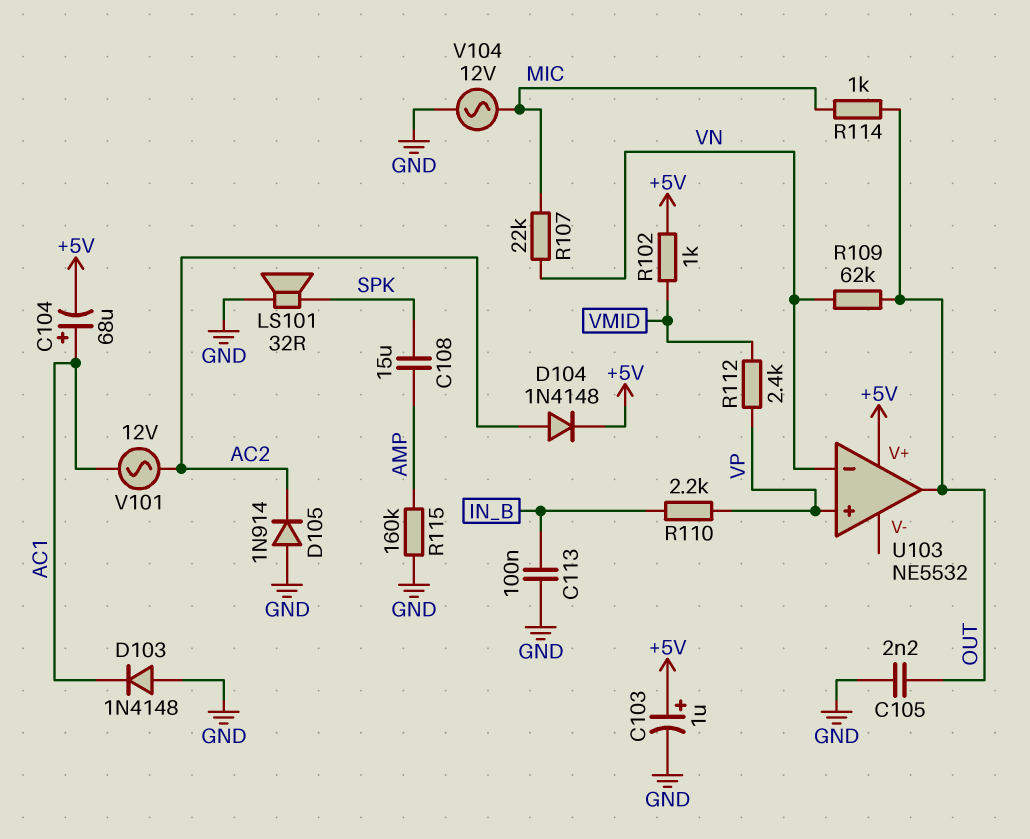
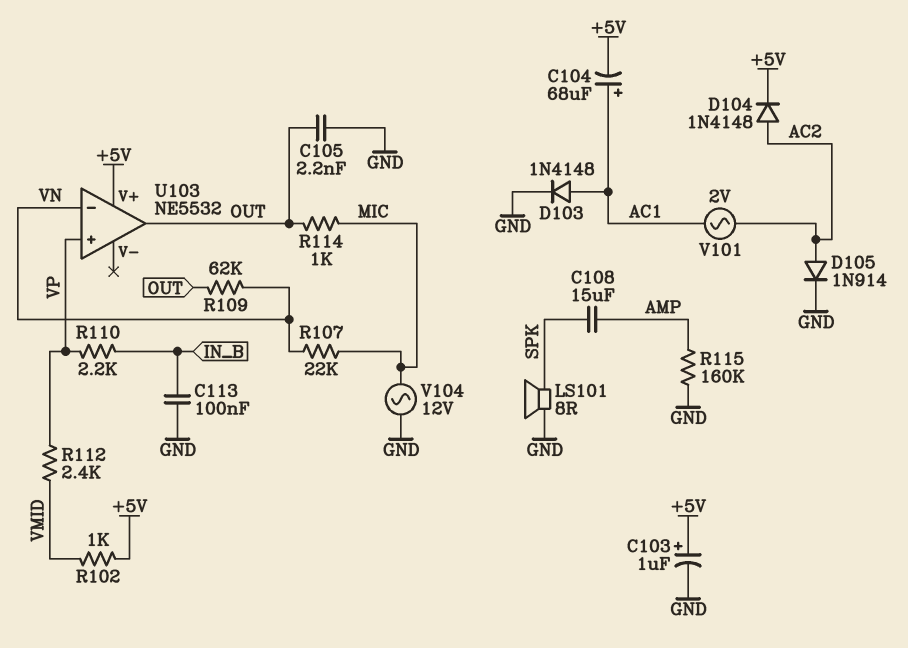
D103: diode 1N4148 (A GND, K AC1) -> diode 1N4148 (A AC1, K GND)
D105: diode 1N914 (A GND, K AC2) -> diode 1N914 (A AC2, K GND)
LS101: speaker 32R (GND, SPK) -> speaker 8R (GND, SPK)
V101: AC 12V (AC1, AC2) -> AC 2V (AC1, AC2)

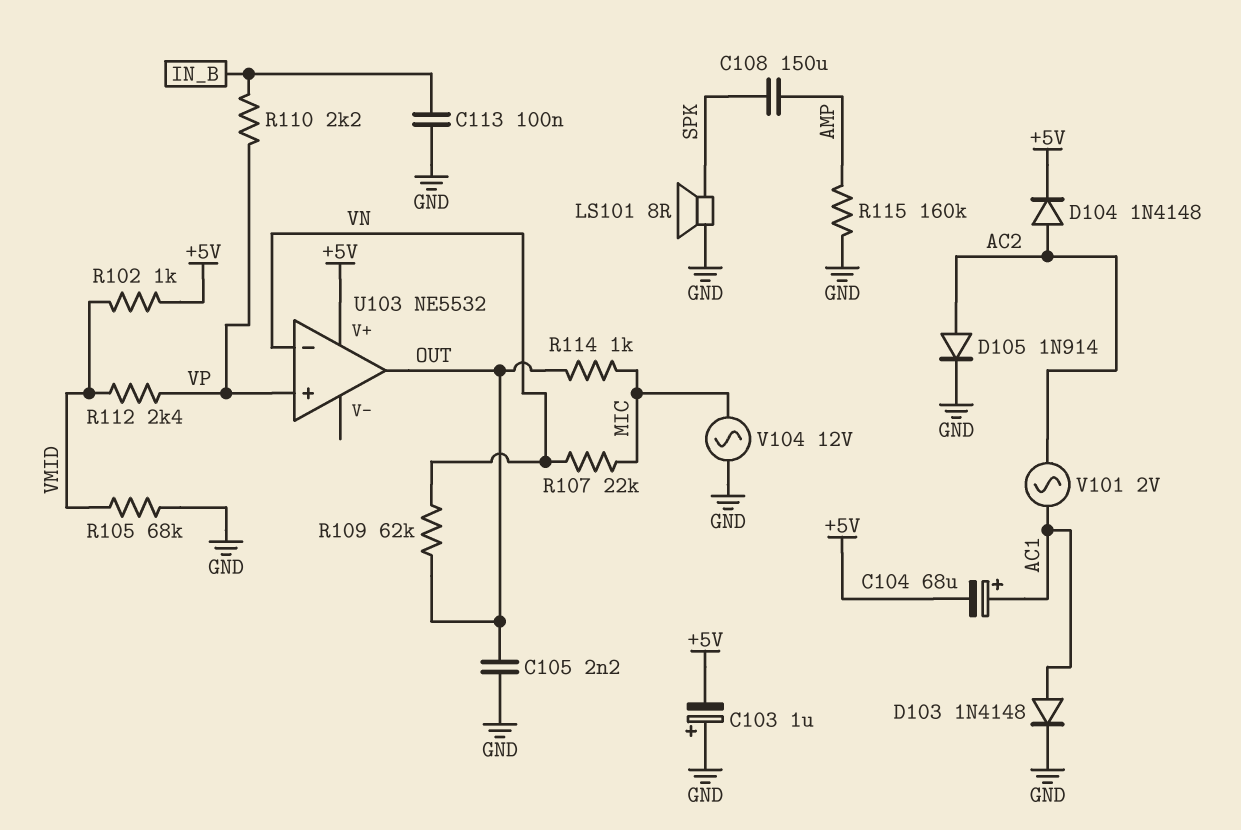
C103: 1uF (plus +5V, minus GND) -> 1uF (plus GND, minus +5V)
C108: 15uF (AMP, SPK) -> 150uF (AMP, SPK)
R105: none -> 68k (GND, VMID)

